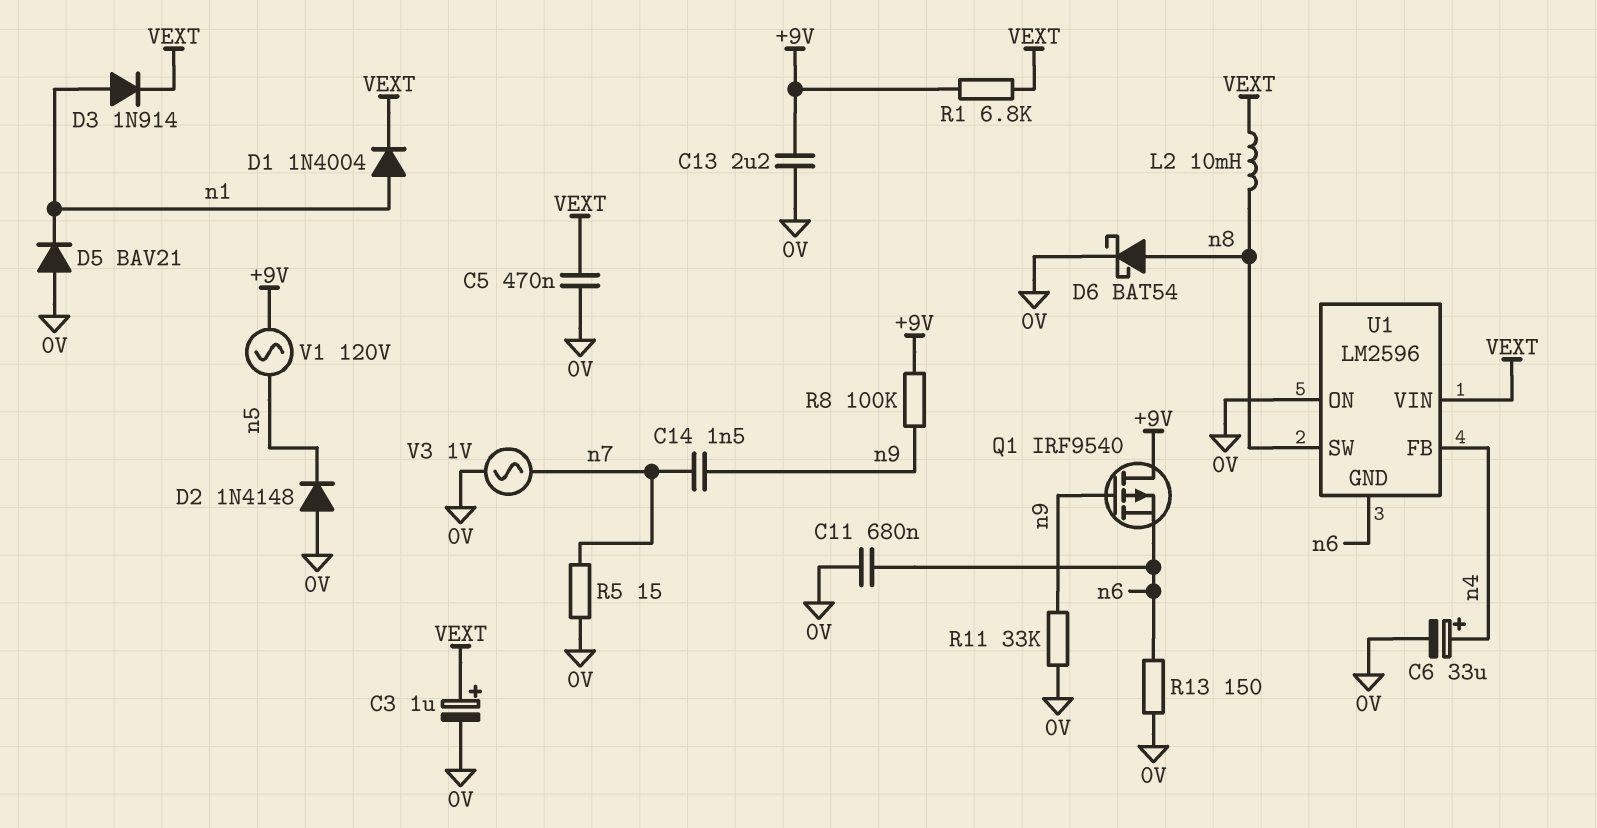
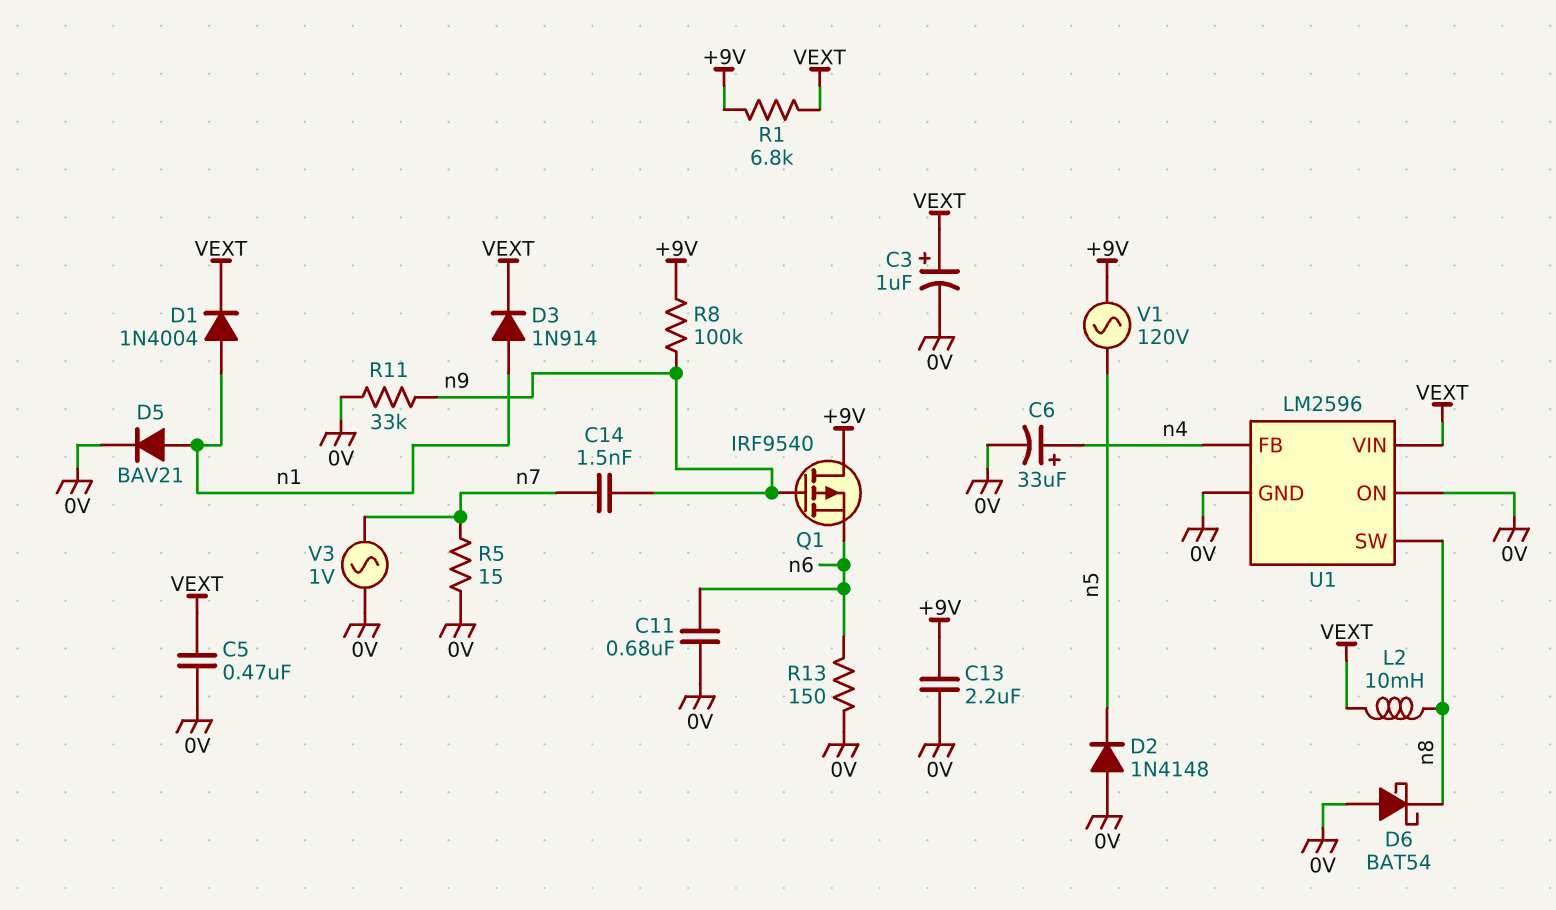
D5: diode BAV21 (A 0V, K n1) -> diode BAV21 (A n1, K 0V)
D6: schottky BAT54 (A n8, K 0V) -> schottky BAT54 (A 0V, K n8)
U1 pin GND: n6 -> 0V

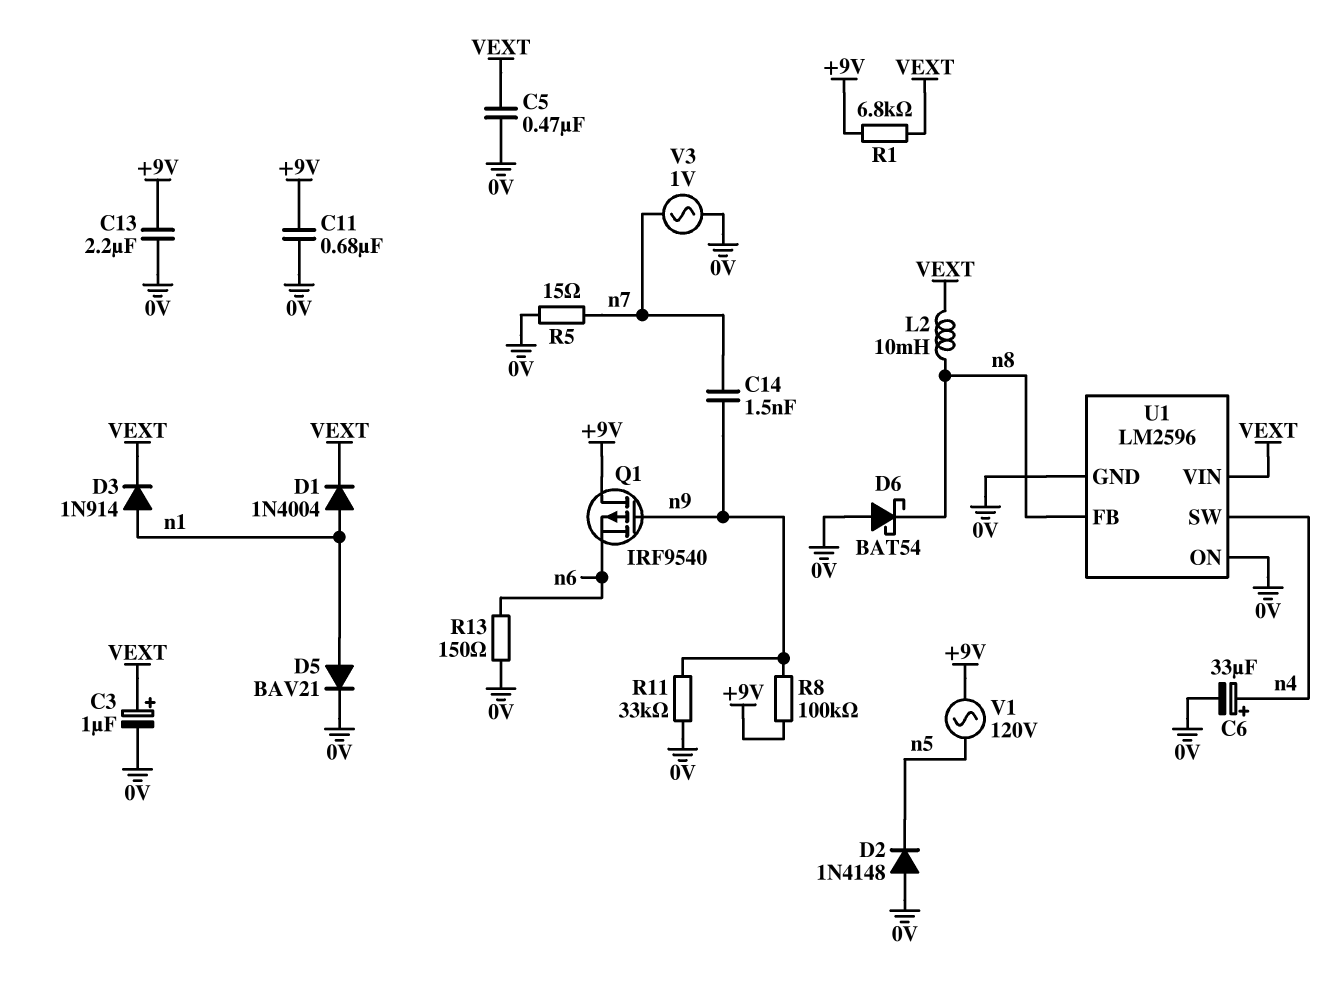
C11: 680nF (0V, n6) -> 680nF (+9V, 0V)
U1 pin FB: n4 -> n8
U1 pin SW: n8 -> n4

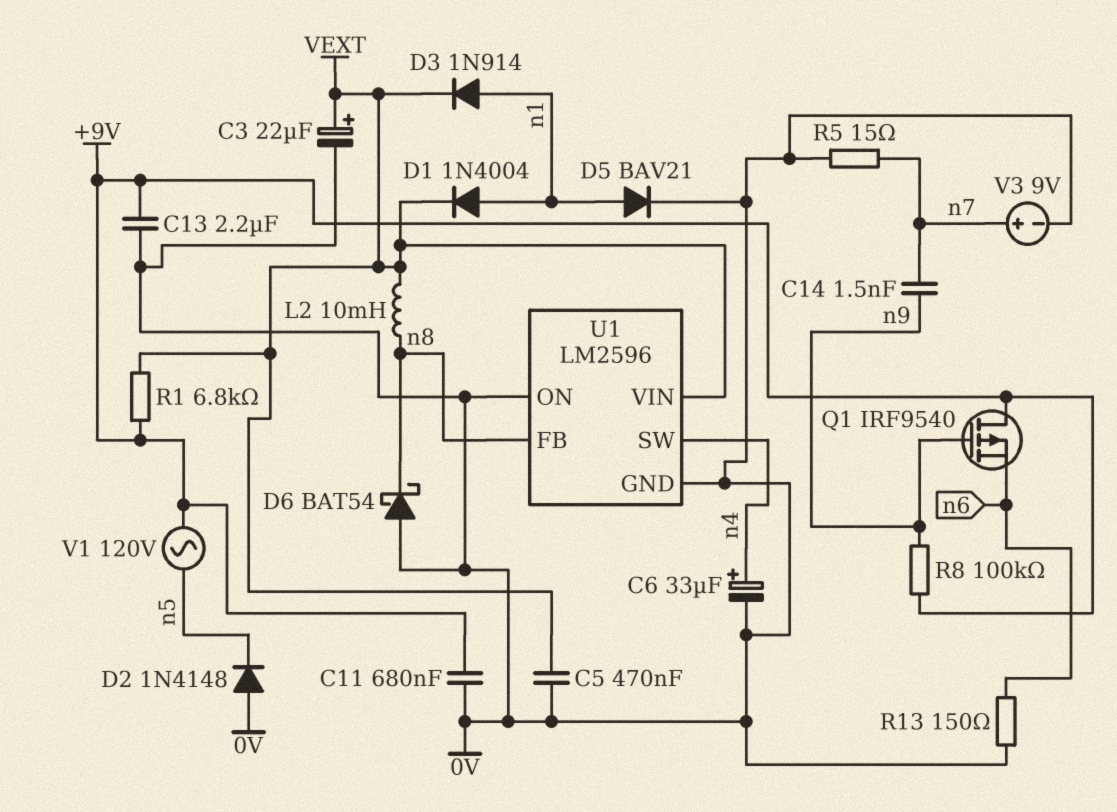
C3: 1uF (plus VEXT, minus 0V) -> 22uF (plus VEXT, minus 0V)
R11: 33k (0V, n9) -> none
V3: AC 1V (0V, n7) -> 9V (plus n7, minus 0V)

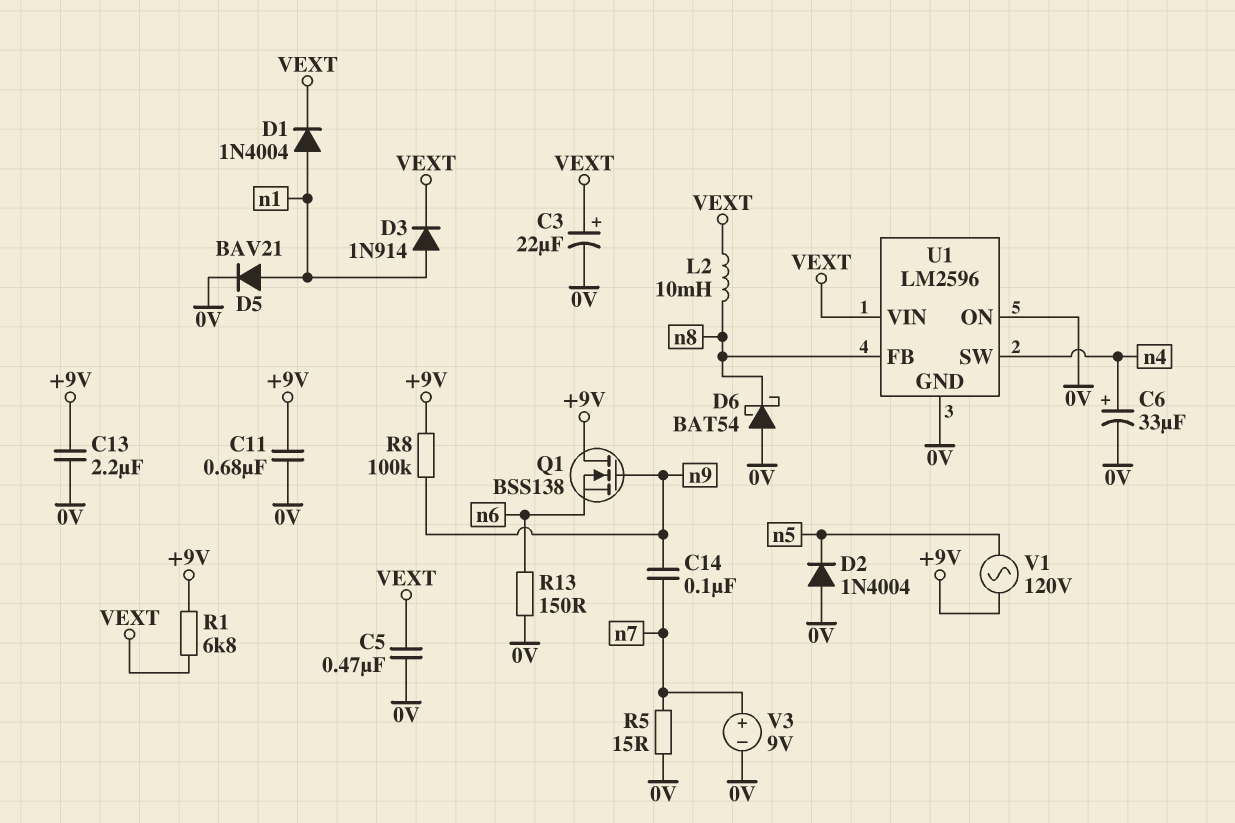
C14: 1.5nF (n7, n9) -> 100nF (n7, n9)
D2: diode 1N4148 (A 0V, K n5) -> diode 1N4004 (A 0V, K n5)
Q1: PMOS IRF9540 (G n9, D +9V, S n6) -> NMOS BSS138 (G n9, D +9V, S n6)

